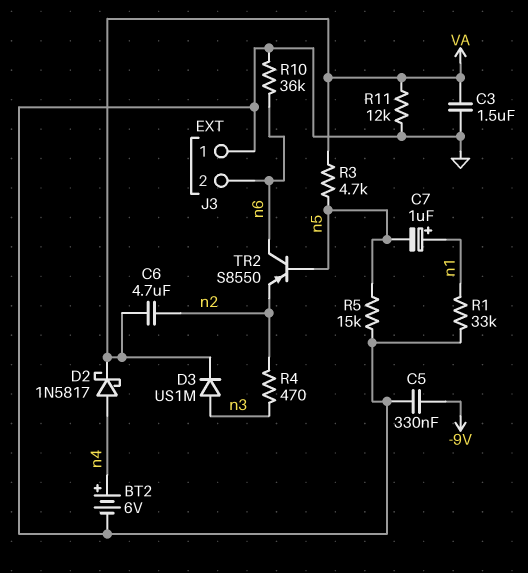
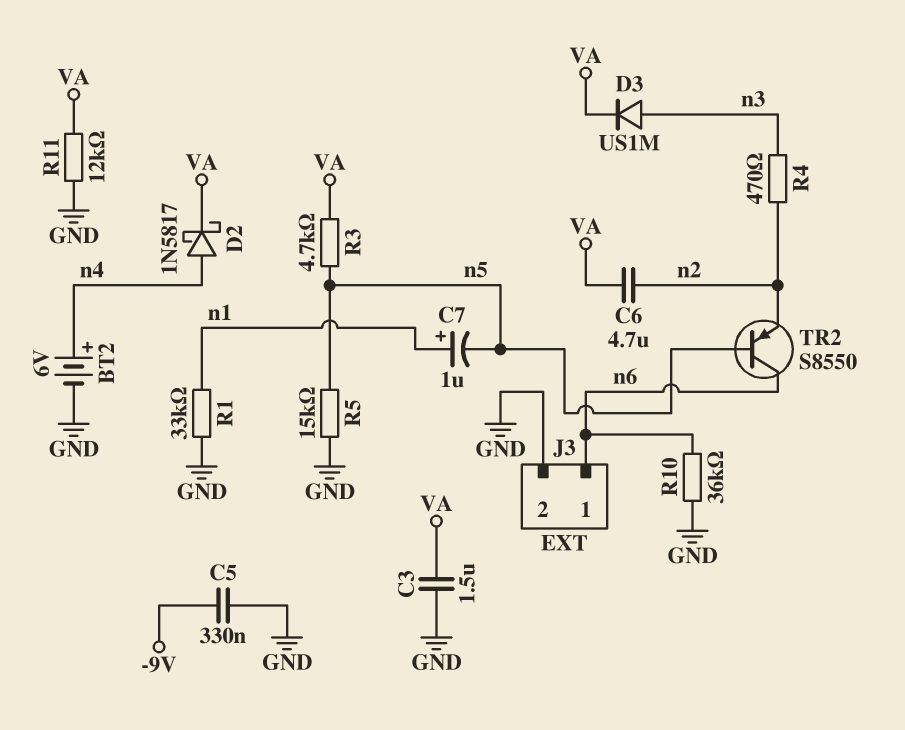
J3 pin 1: GND -> n6
J3 pin 2: n6 -> GND

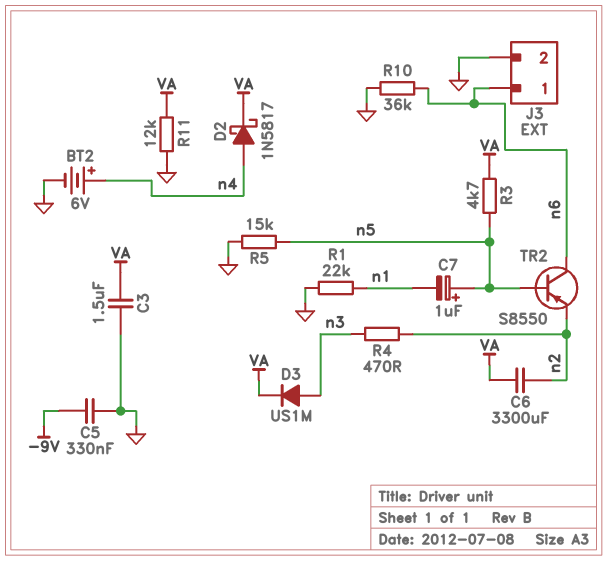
C6: 4.7uF (VA, n2) -> 3300uF (VA, n2)
C7: 1uF (plus n1, minus n5) -> 1uF (plus n5, minus n1)
R1: 33k (GND, n1) -> 22k (GND, n1)

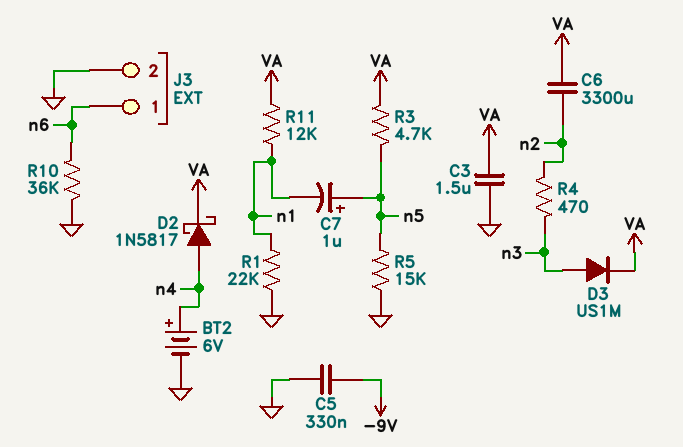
R11: 12k (GND, VA) -> 12k (VA, n1)
TR2: PNP S8550 (B n5, C n6, E n2) -> none

